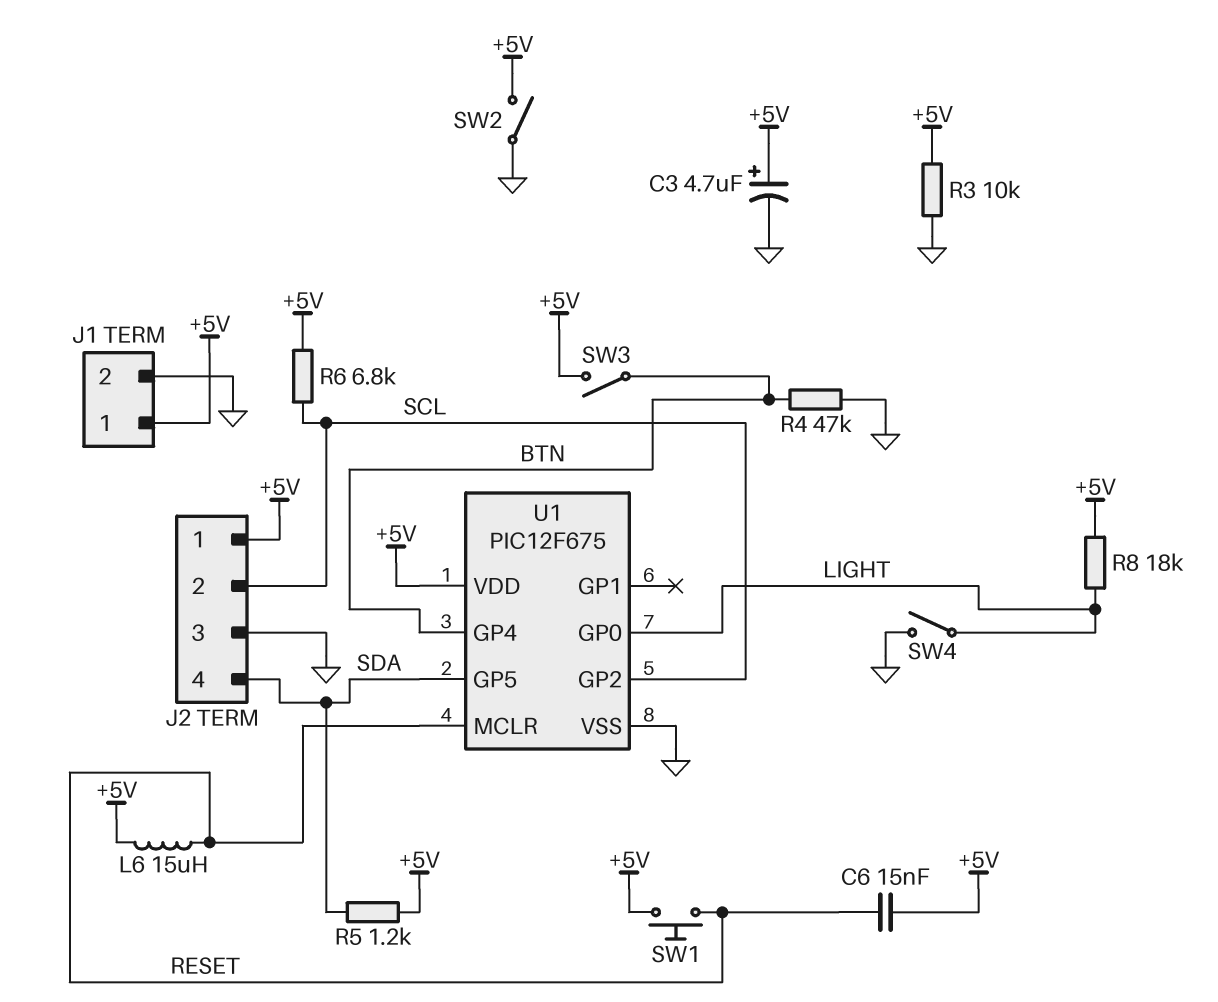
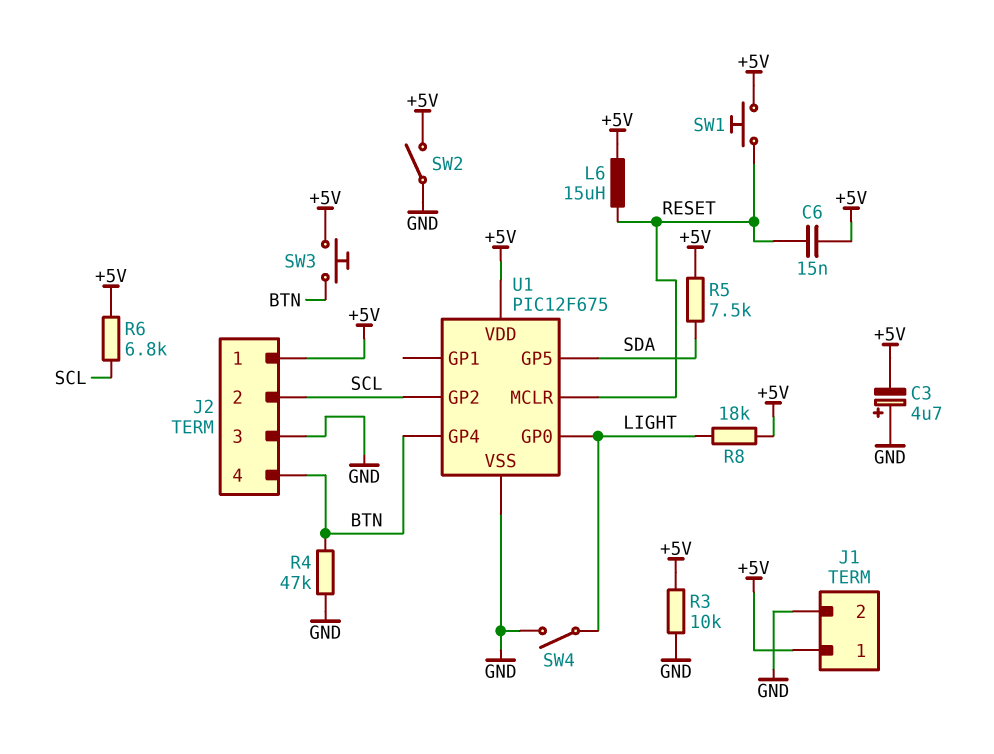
C3: 4.7uF (plus +5V, minus GND) -> 4.7uF (plus GND, minus +5V)
J2 pin 4: SDA -> BTN
R5: 1.2k (+5V, SDA) -> 7.5k (+5V, SDA)
SW3: switch (+5V, BTN) -> button (+5V, BTN)

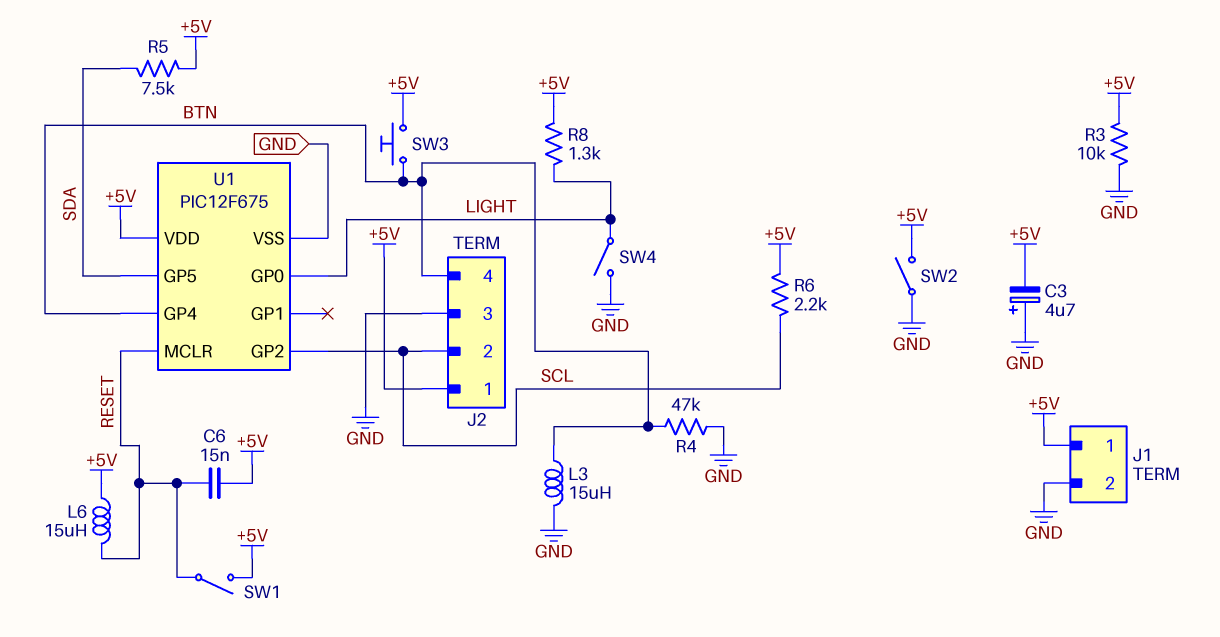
L3: none -> 15uH (BTN, GND)
R6: 6.8k (+5V, SCL) -> 2.2k (+5V, SCL)
R8: 18k (+5V, LIGHT) -> 1.3k (+5V, LIGHT)
SW1: button (+5V, RESET) -> switch (+5V, RESET)

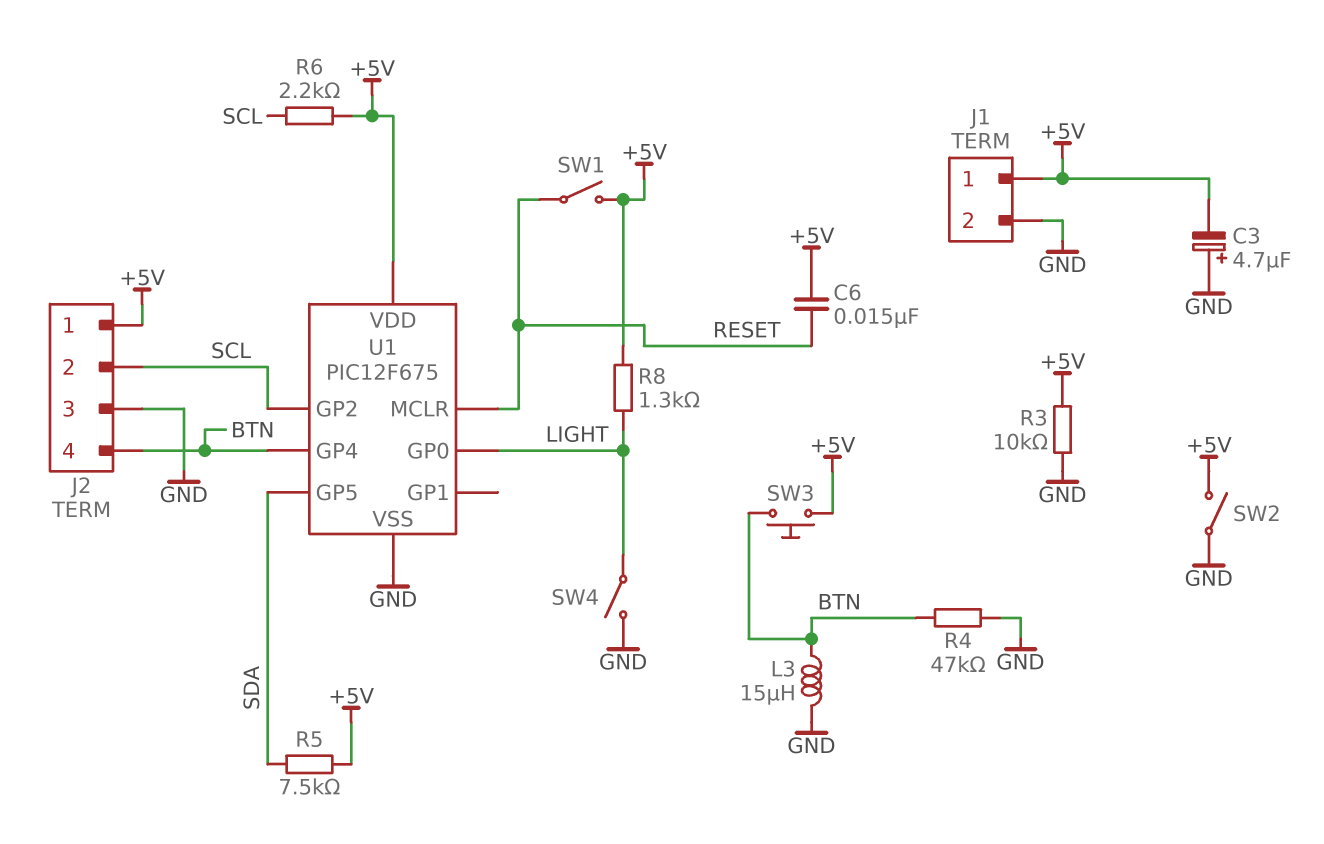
L6: 15uH (+5V, RESET) -> none

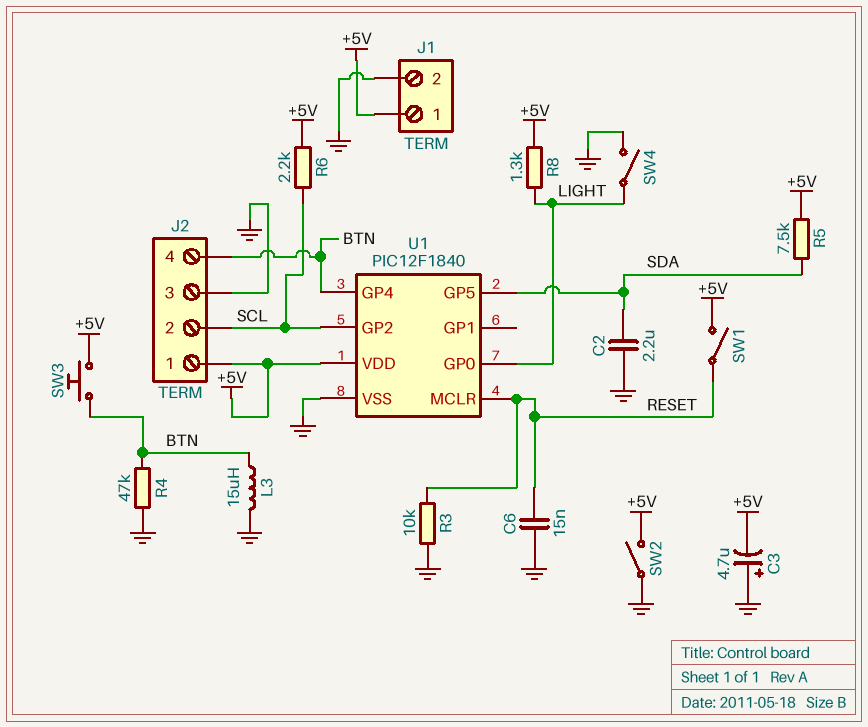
C2: none -> 2.2uF (GND, SDA)
C6: 15nF (+5V, RESET) -> 15nF (GND, RESET)
R3: 10k (+5V, GND) -> 10k (GND, RESET)
U1: PIC12F675 -> PIC12F1840

